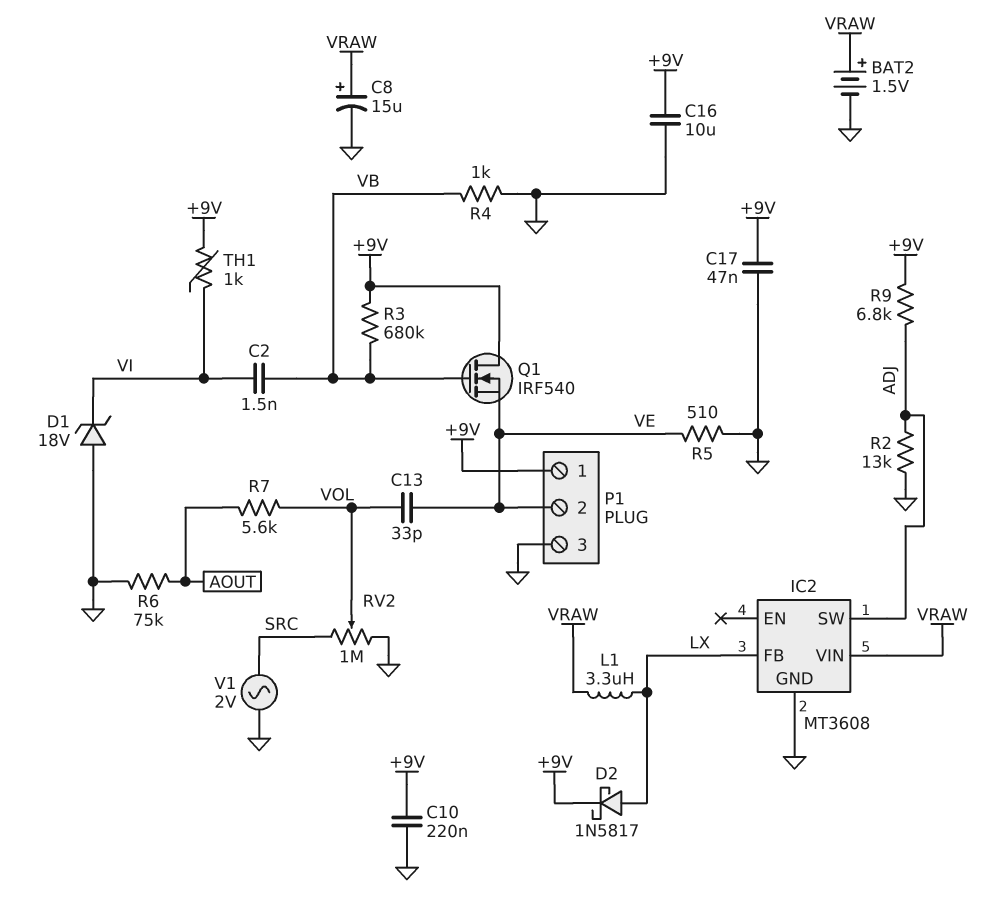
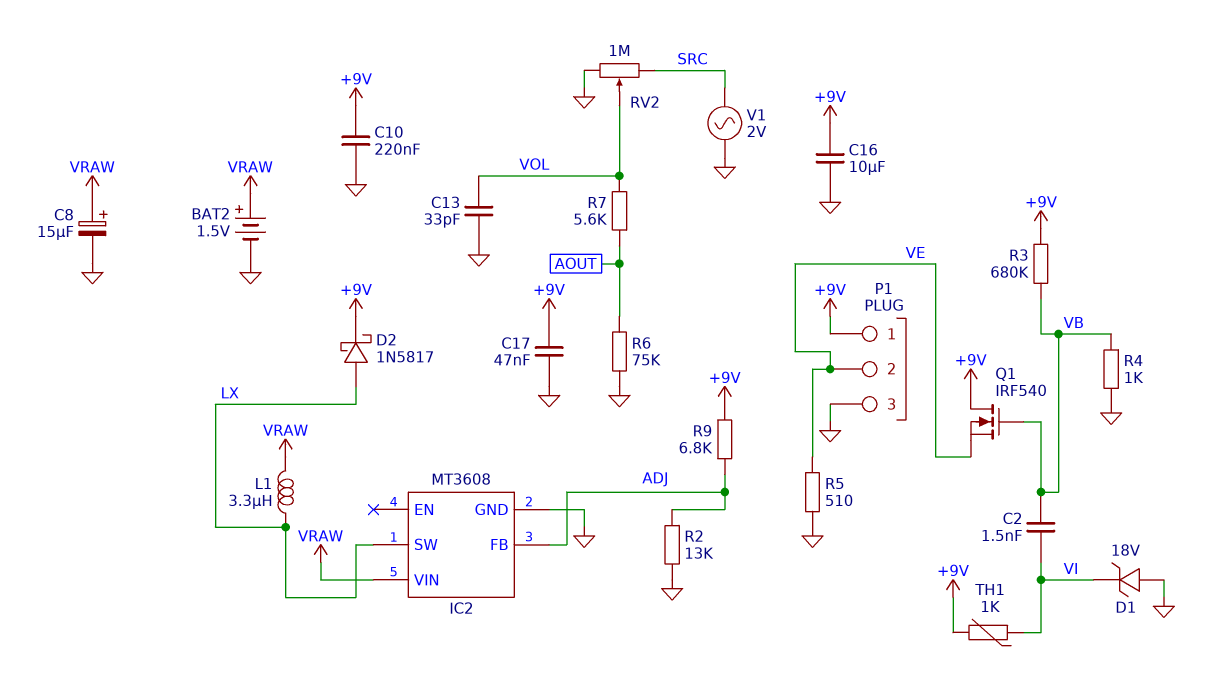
C13: 33pF (VE, VOL) -> 33pF (GND, VOL)
IC2 pin FB: LX -> ADJ
IC2 pin SW: ADJ -> LX

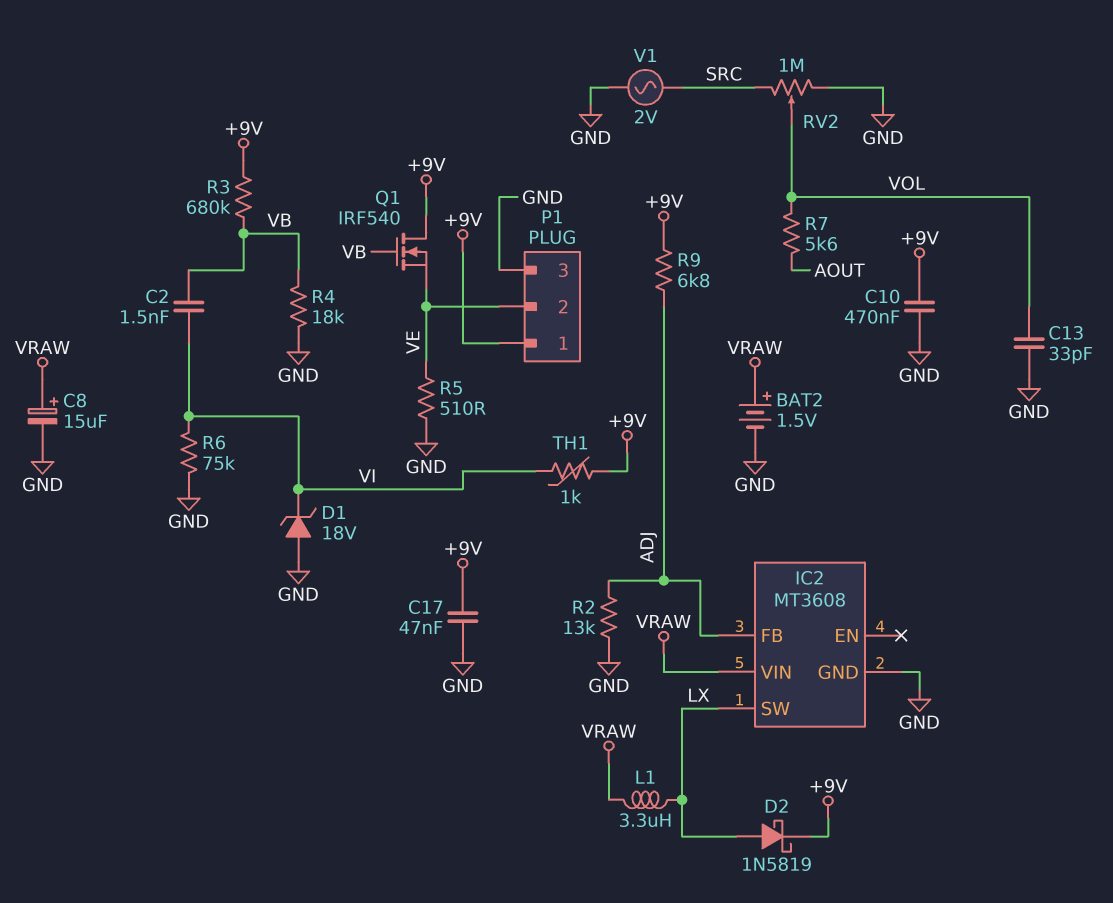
C10: 220nF (+9V, GND) -> 470nF (+9V, GND)
C16: 10uF (+9V, GND) -> none
D2: schottky 1N5817 (A LX, K +9V) -> schottky 1N5819 (A LX, K +9V)
R4: 1k (GND, VB) -> 18k (GND, VB)
R6: 75k (AOUT, GND) -> 75k (GND, VI)

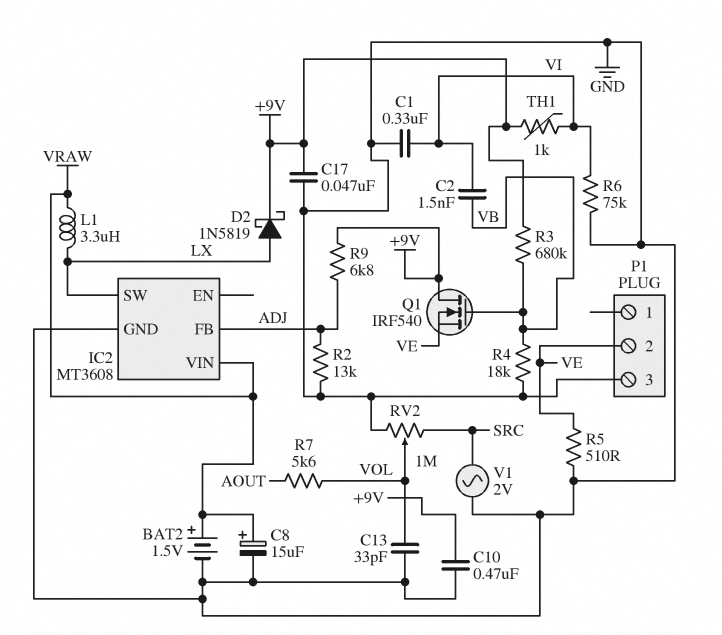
C1: none -> 330nF (GND, VI)
D1: zener 18V (A GND, K VI) -> none
P1 pin 1: +9V -> none

